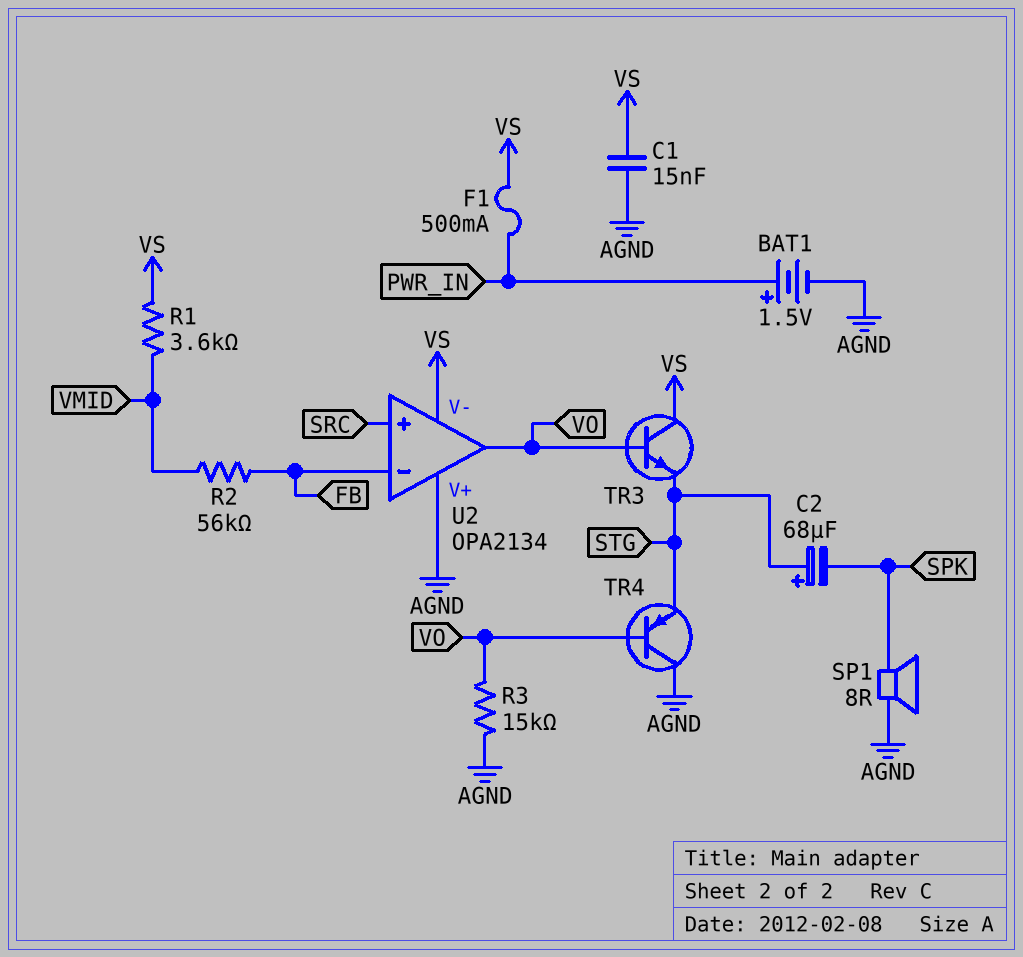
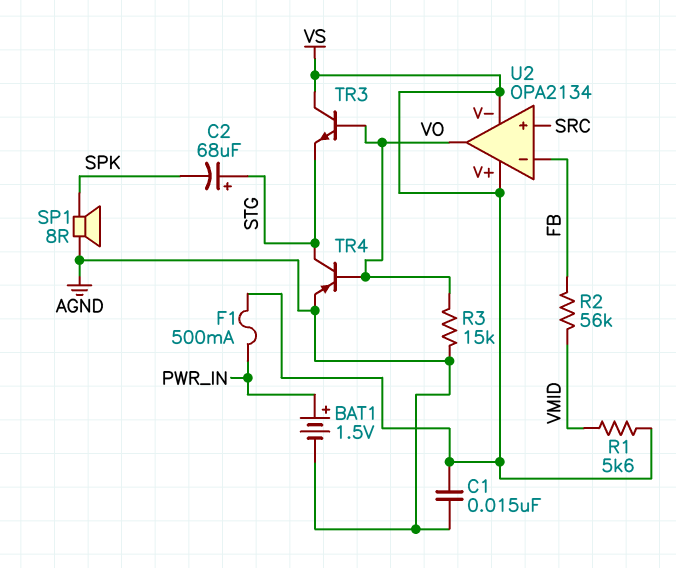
R1: 3.6k (VMID, VS) -> 5.6k (VMID, VS)
TR4: PNP (B VO, C AGND, E STG) -> PNP (B VO, C STG, E AGND)
U2 pin V+: AGND -> VS

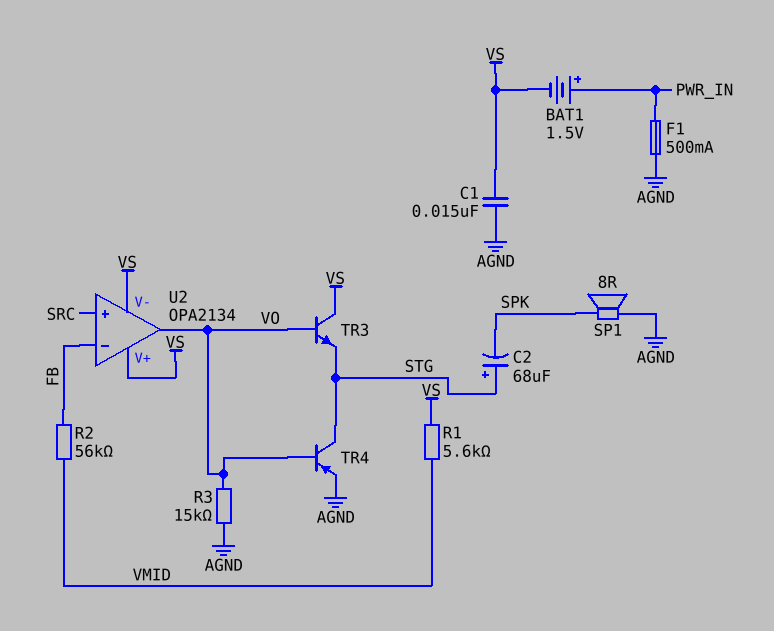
BAT1: 1.5V (plus PWR_IN, minus AGND) -> 1.5V (plus PWR_IN, minus VS)
F1: 500mA (PWR_IN, VS) -> 500mA (AGND, PWR_IN)

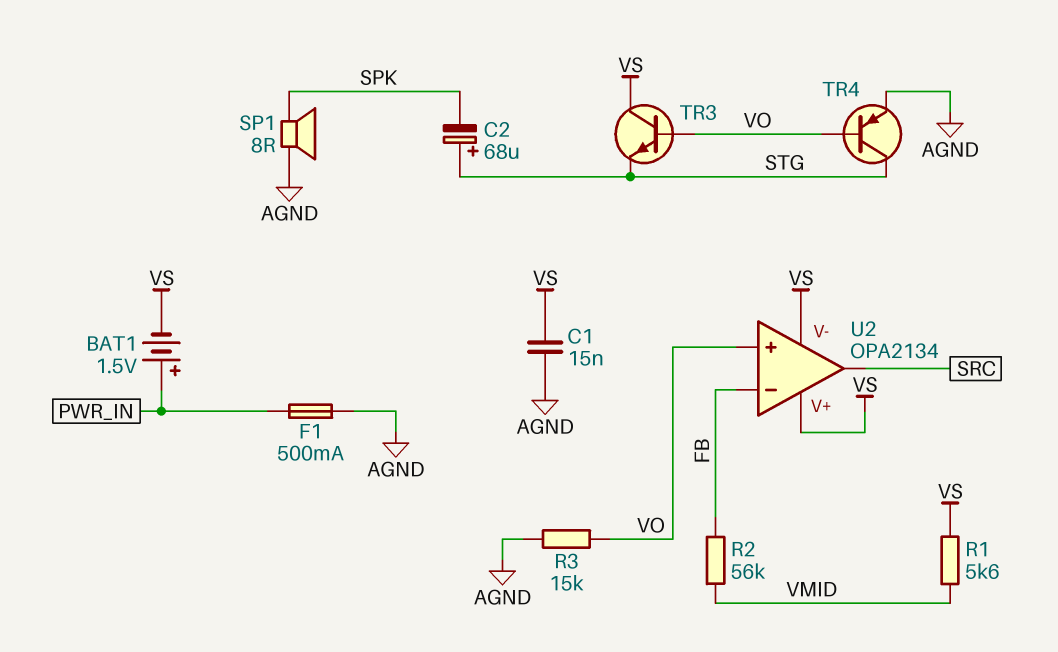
U2 pin in+: SRC -> VO
U2 pin out: VO -> SRC

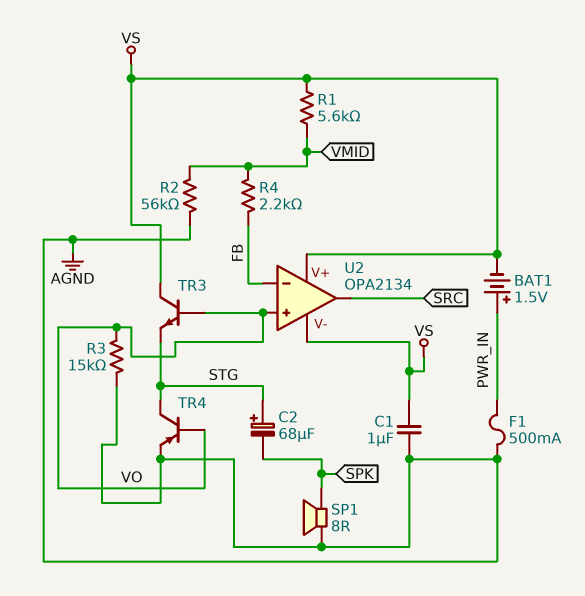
C1: 15nF (AGND, VS) -> 1uF (AGND, VS)
R2: 56k (FB, VMID) -> 56k (AGND, VMID)
R4: none -> 2.2k (FB, VMID)

